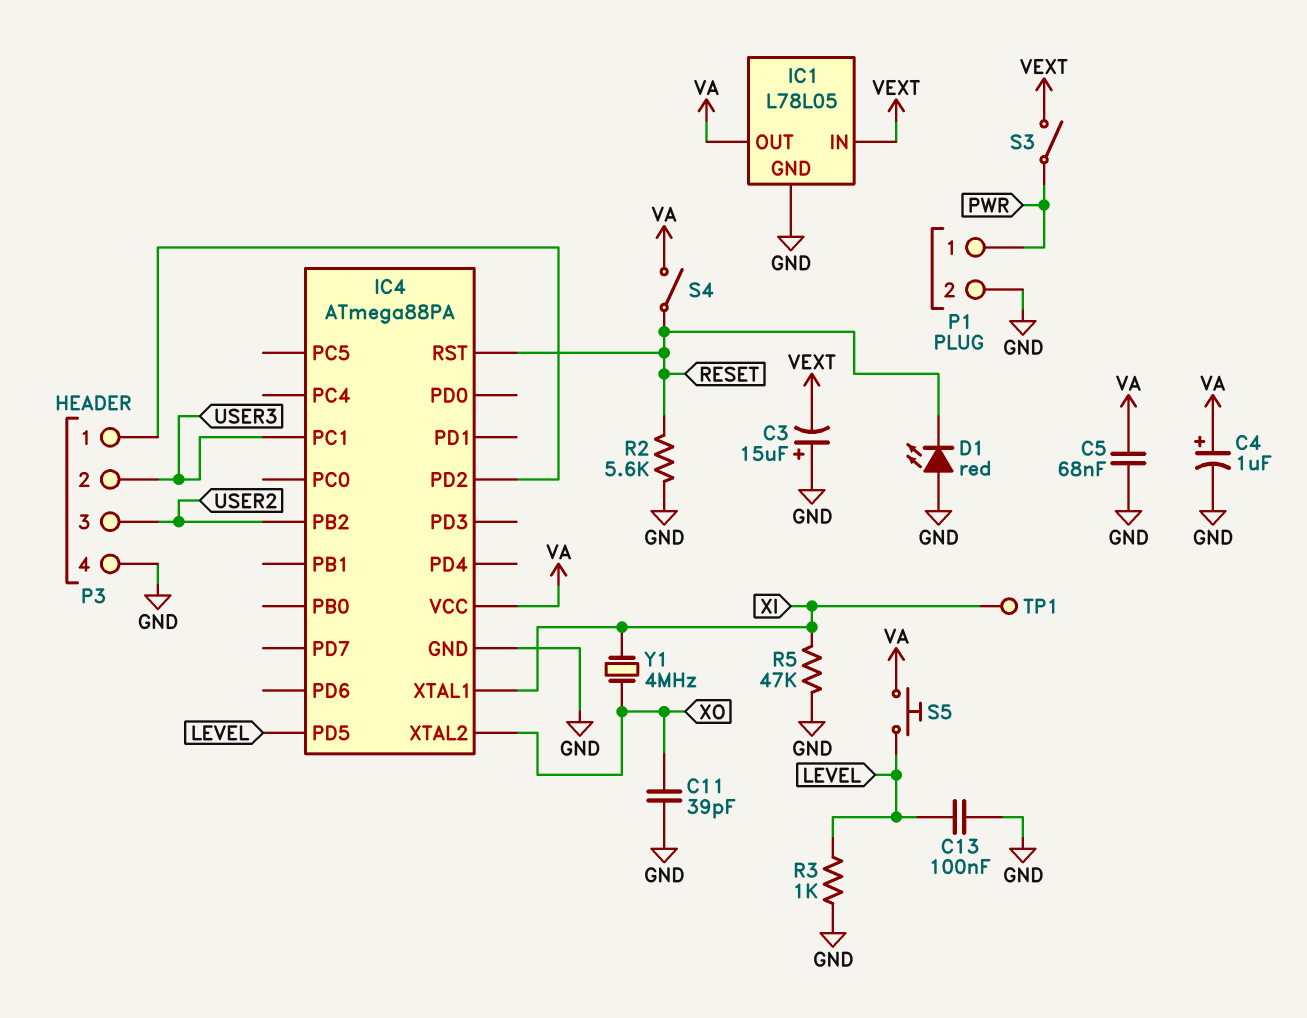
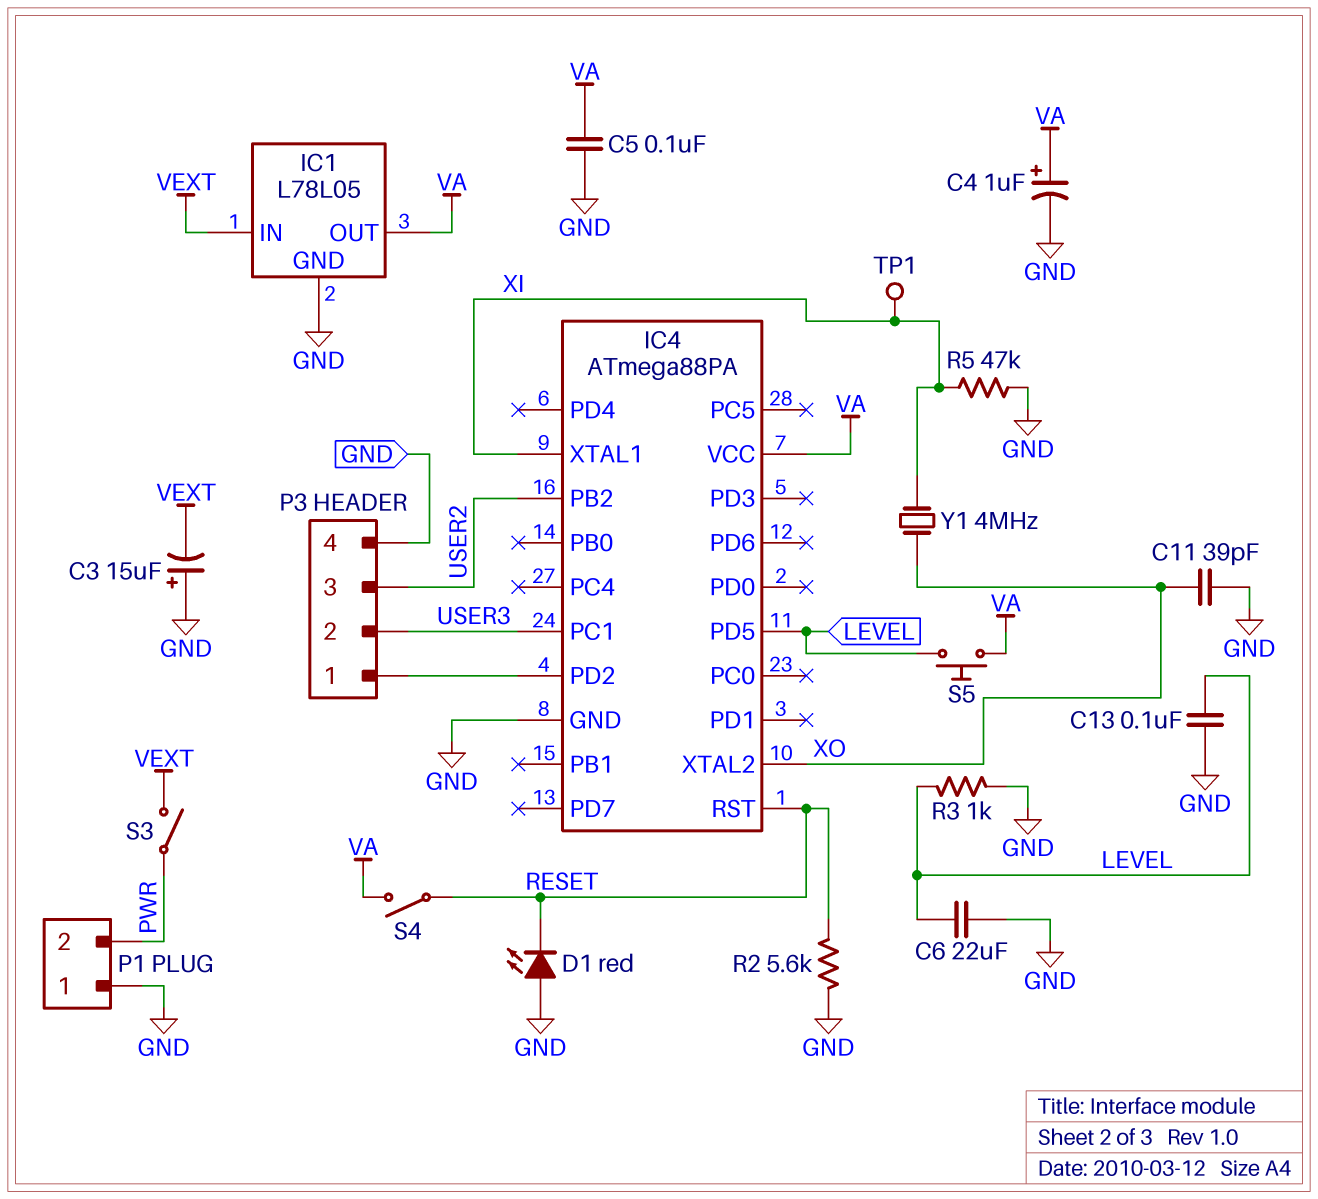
C5: 68nF (GND, VA) -> 100nF (GND, VA)
C6: none -> 22uF (GND, LEVEL)
P1 pin 1: PWR -> GND
P1 pin 2: GND -> PWR

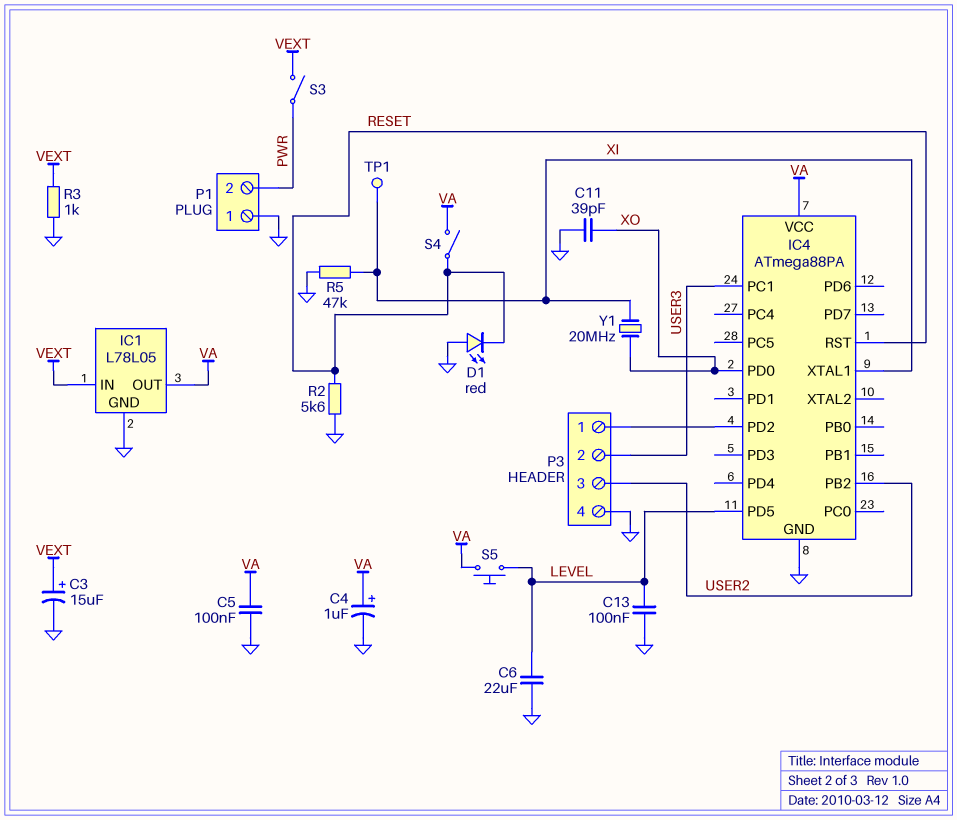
C3: 15uF (plus GND, minus VEXT) -> 15uF (plus VEXT, minus GND)
IC4 pin PD0: none -> XO
IC4 pin XTAL2: XO -> none
R3: 1k (GND, LEVEL) -> 1k (GND, VEXT)
Y1: 4MHz (XI, XO) -> 20MHz (XI, XO)

